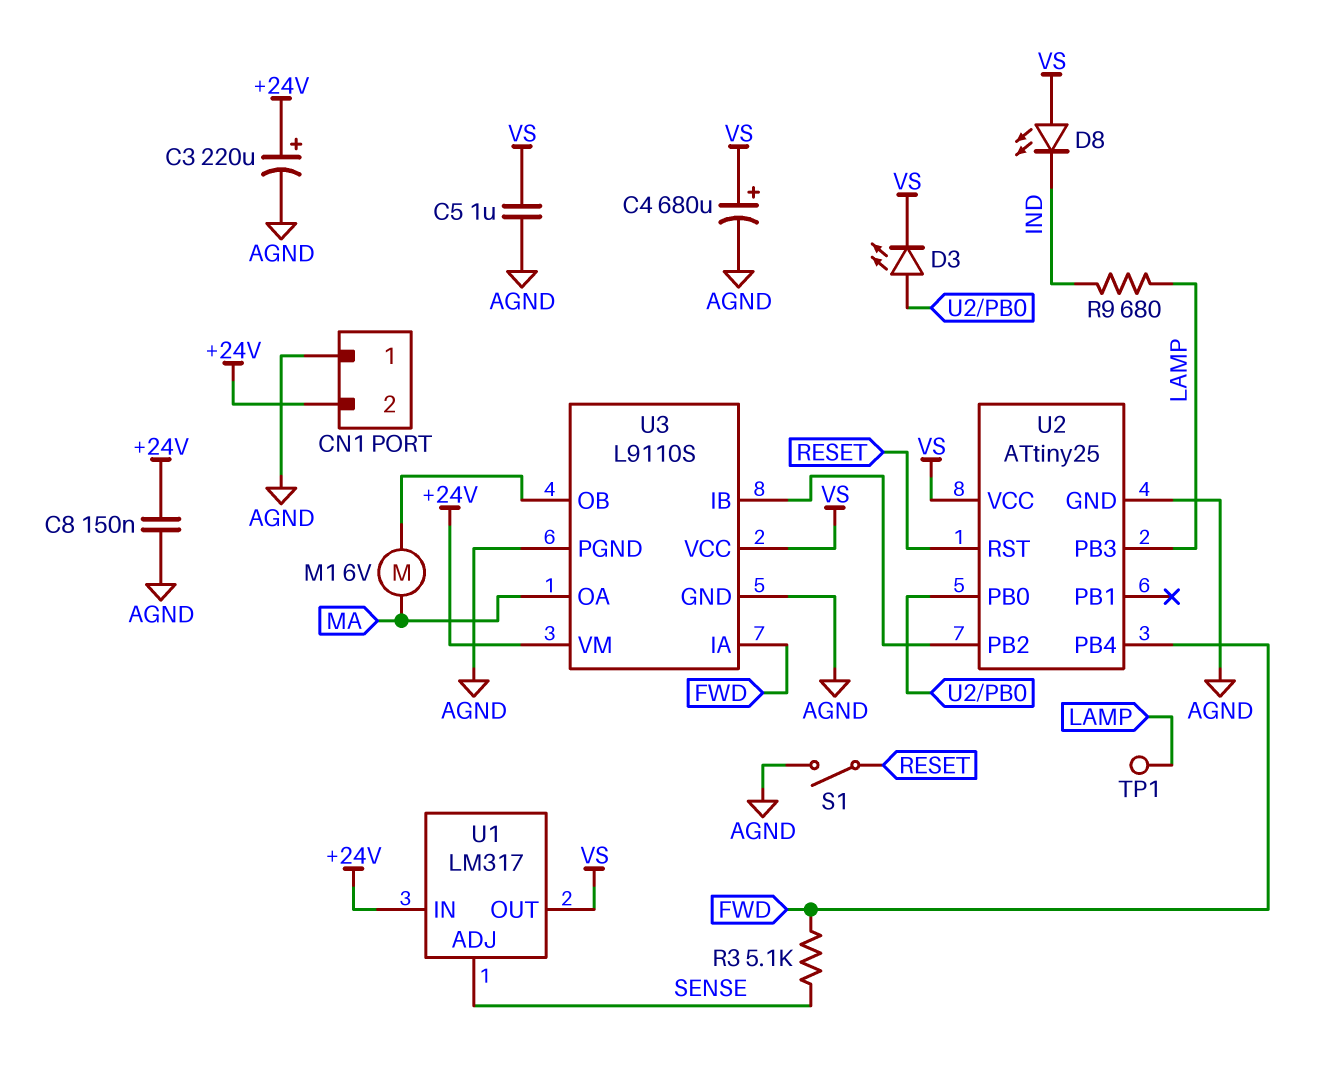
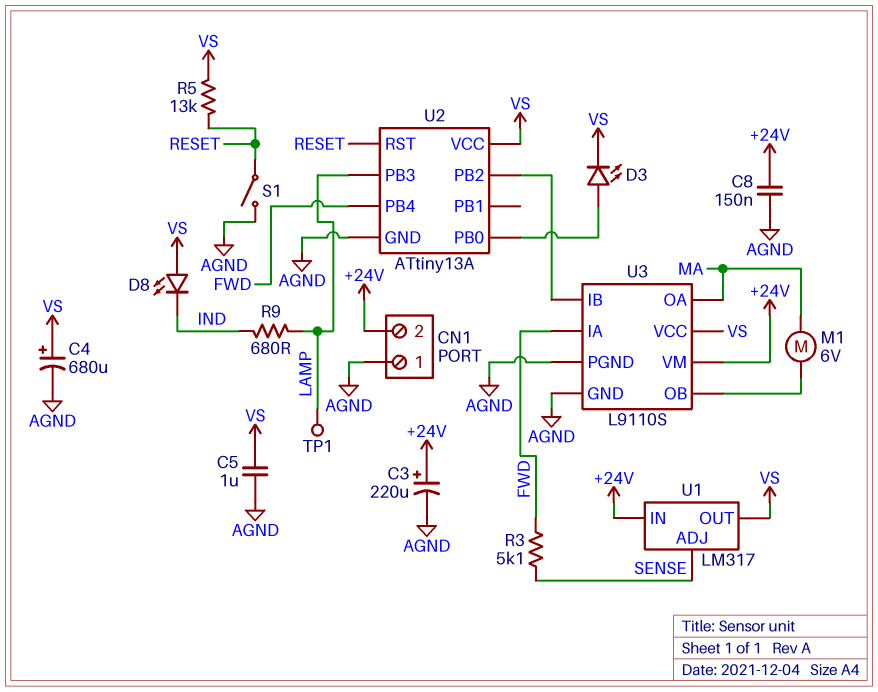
R5: none -> 13k (RESET, VS)
U2: ATtiny25 -> ATtiny13A

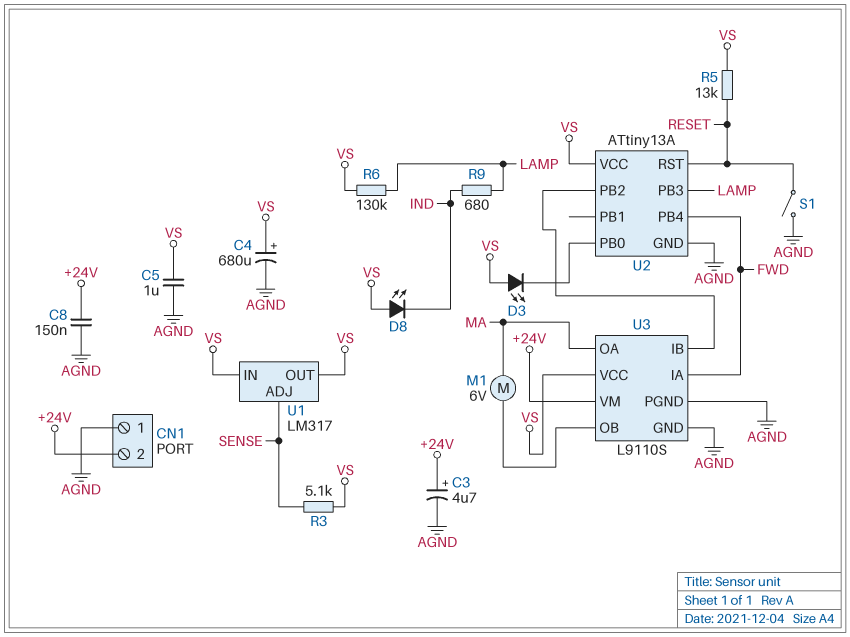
C3: 220uF (plus +24V, minus AGND) -> 4.7uF (plus +24V, minus AGND)
D3: LED (A U2/PB0, K VS) -> LED (A VS, K U2/PB0)
R3: 5.1k (FWD, SENSE) -> 5.1k (SENSE, VS)
R6: none -> 130k (LAMP, VS)
TP1: test point (LAMP) -> none
U1 pin IN: +24V -> VS

